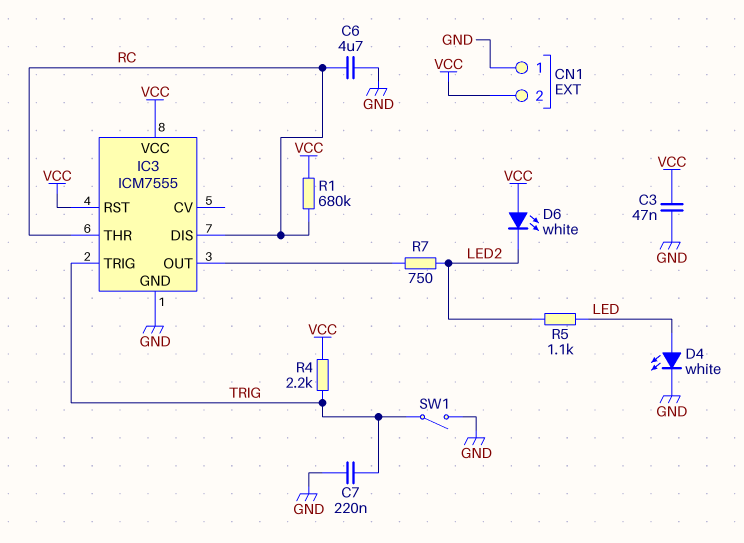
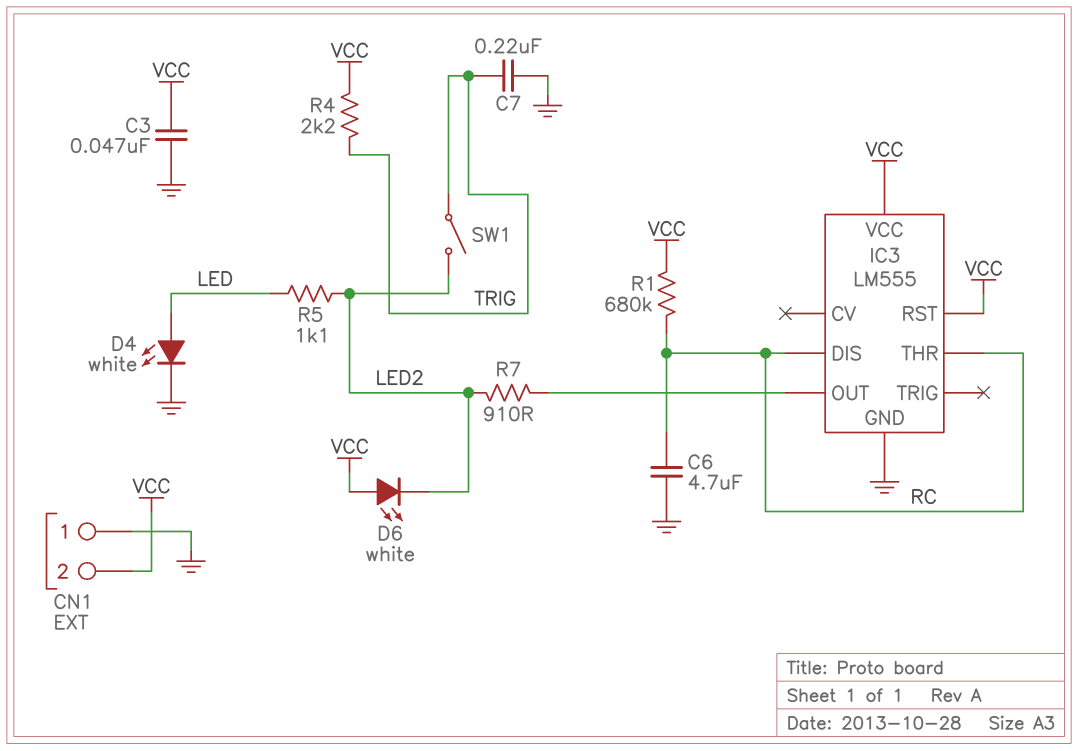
IC3: ICM7555 -> LM555
IC3 pin TRIG: TRIG -> none
R7: 750 (IC3/OUT, LED2) -> 910 (IC3/OUT, LED2)
SW1: switch (GND, TRIG) -> switch (LED2, TRIG)

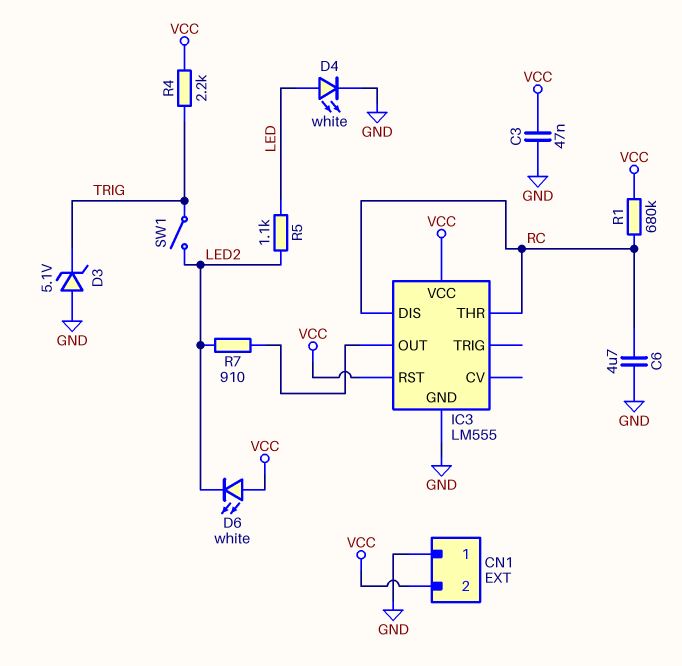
C7: 220nF (GND, TRIG) -> none
D3: none -> zener 5.1V (A GND, K TRIG)

